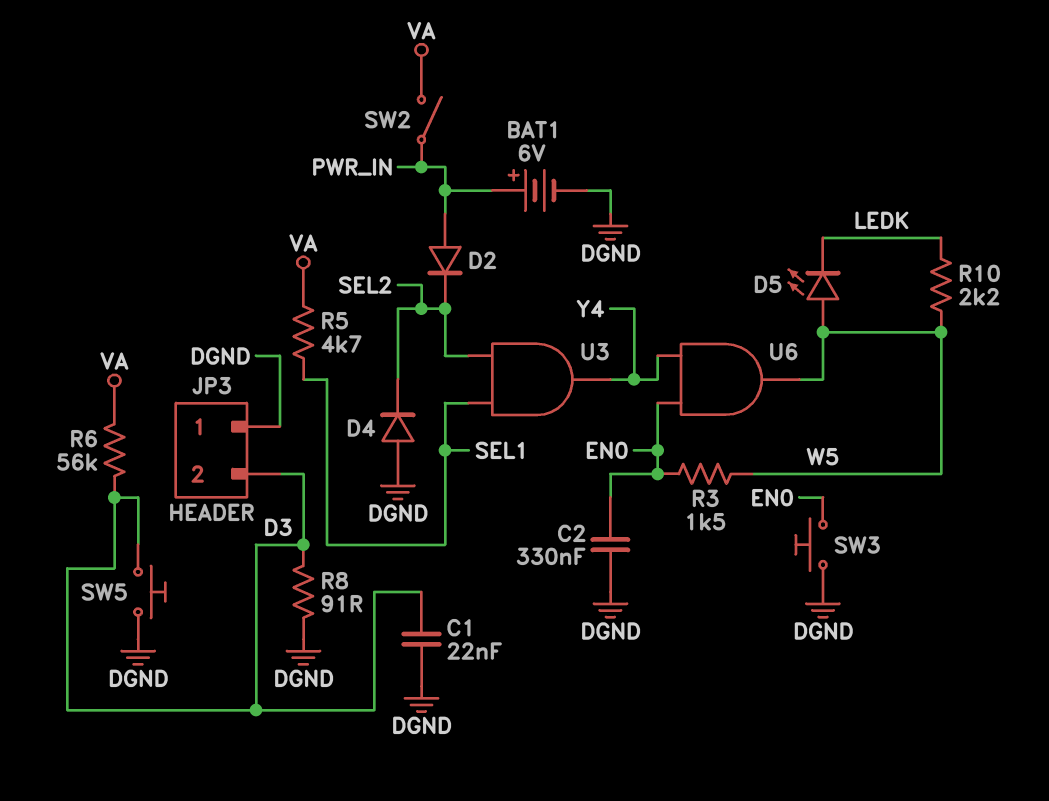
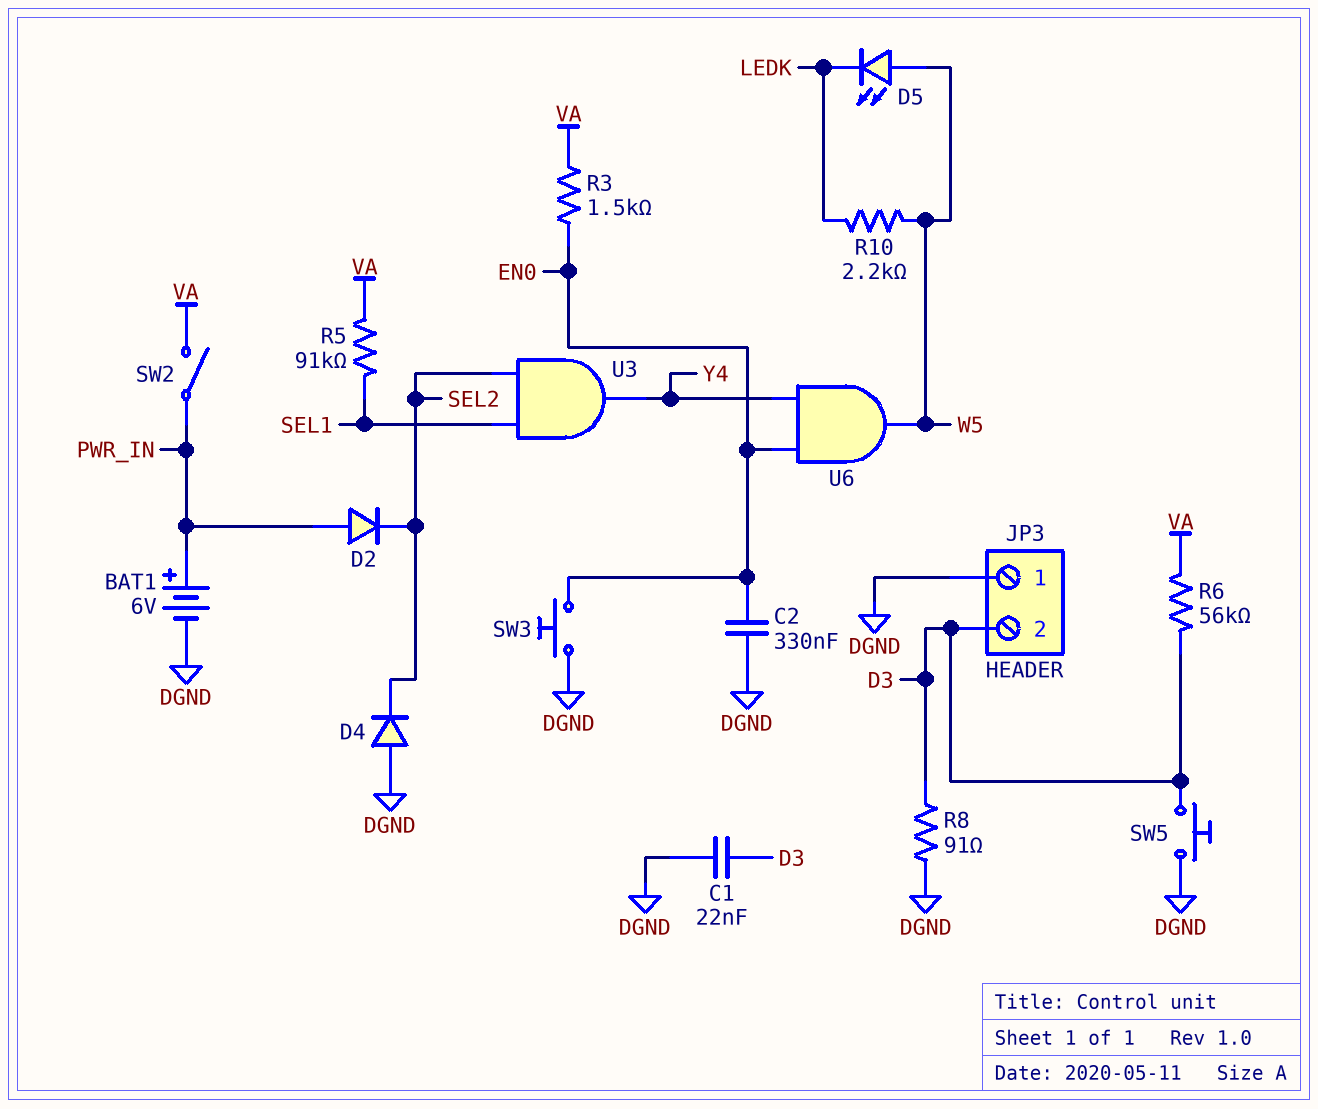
R3: 1.5k (EN0, W5) -> 1.5k (EN0, VA)
R5: 4.7k (SEL1, VA) -> 91k (SEL1, VA)

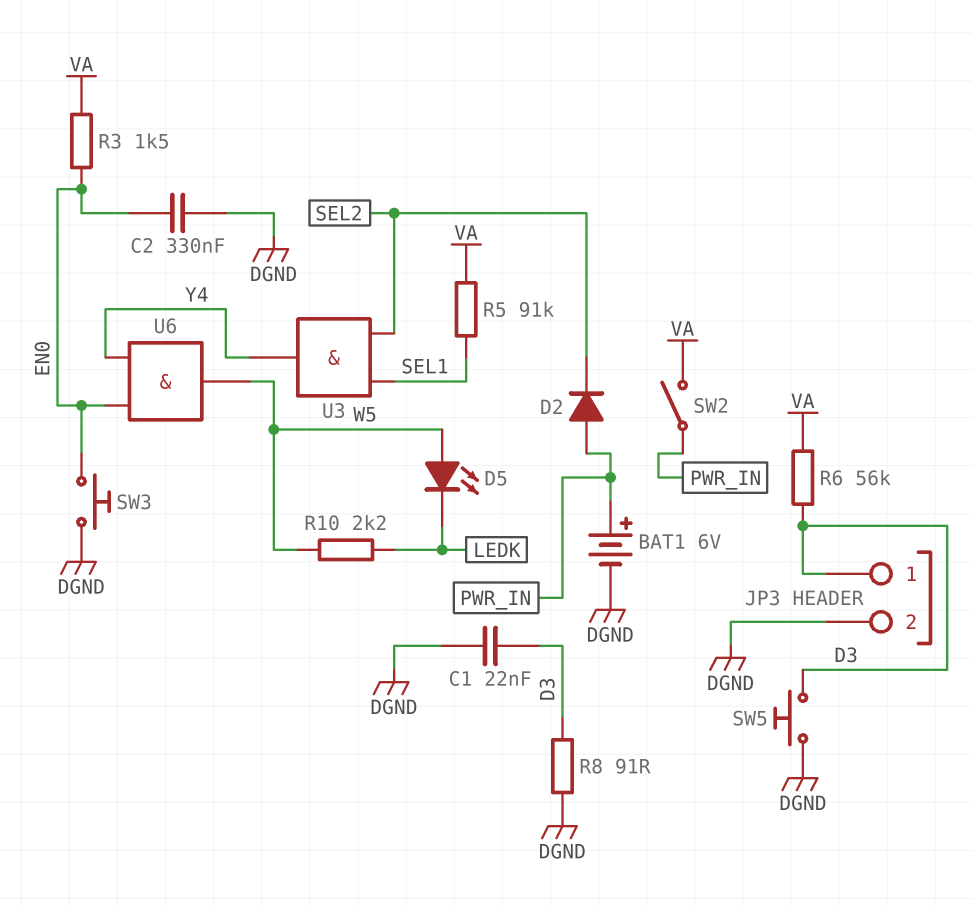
D4: diode (A DGND, K SEL2) -> none
JP3 pin 1: DGND -> D3
JP3 pin 2: D3 -> DGND

